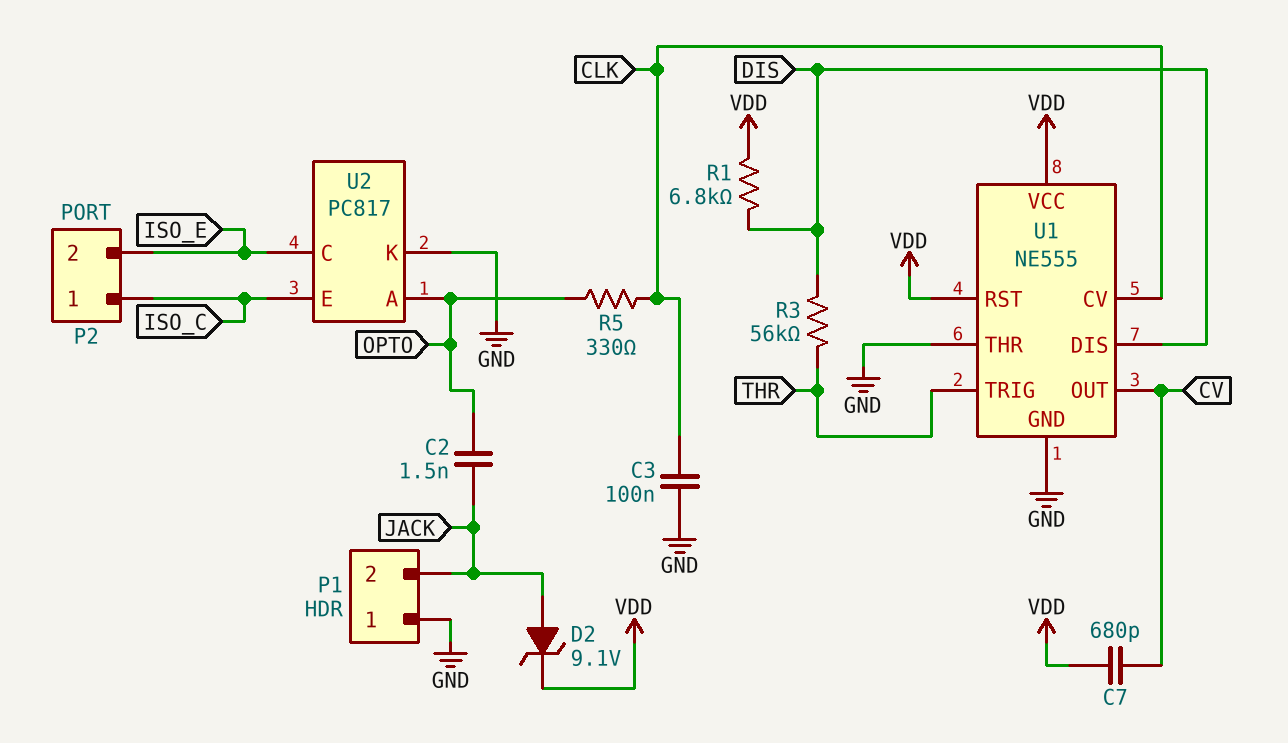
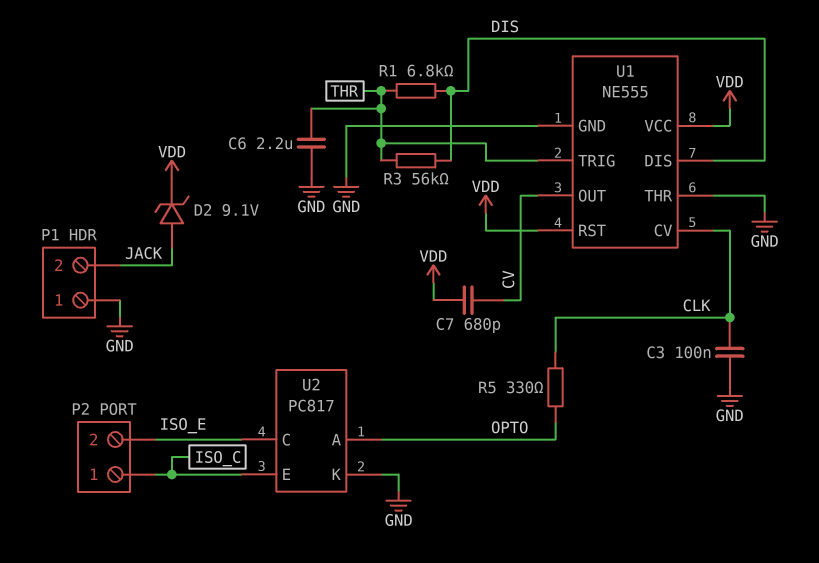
C2: 1.5nF (JACK, OPTO) -> none
C6: none -> 2.2uF (GND, THR)
R1: 6.8k (DIS, VDD) -> 6.8k (DIS, THR)

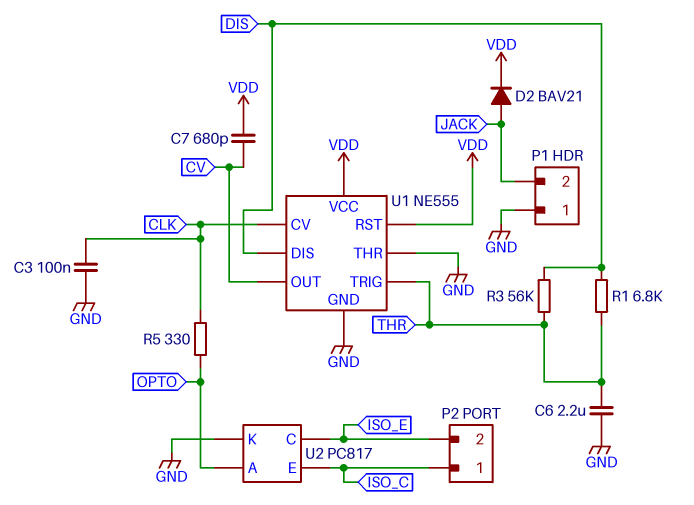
D2: zener 9.1V (A JACK, K VDD) -> diode BAV21 (A JACK, K VDD)

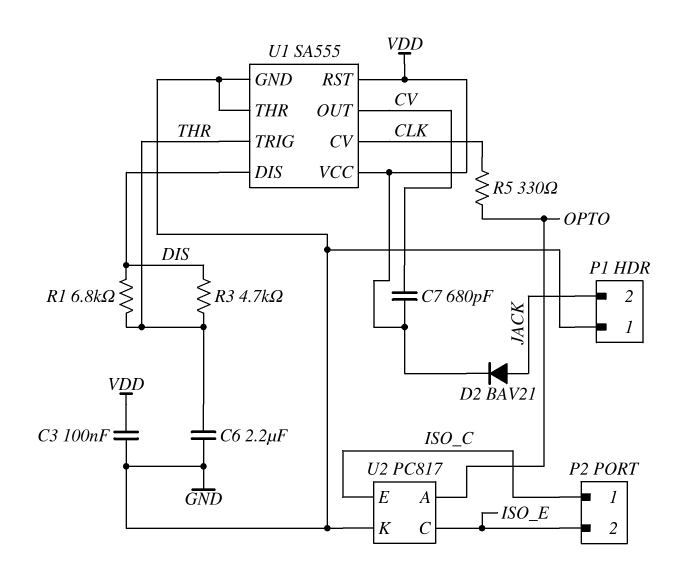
C3: 100nF (CLK, GND) -> 100nF (GND, VDD)
R3: 56k (DIS, THR) -> 4.7k (DIS, THR)
U1: NE555 -> SA555

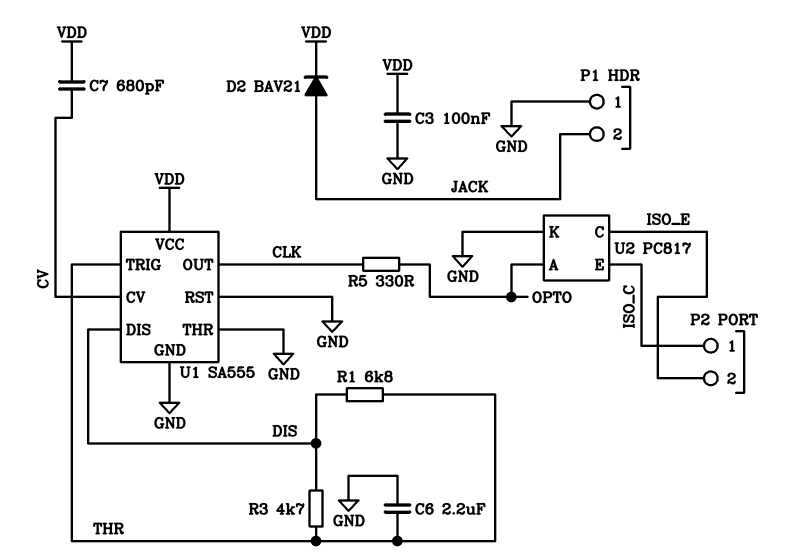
U1 pin CV: CLK -> CV
U1 pin OUT: CV -> CLK
U1 pin RST: VDD -> GND

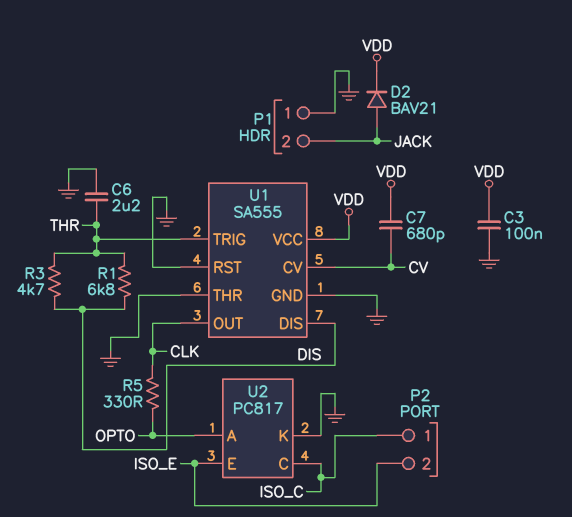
U2 pin C: ISO_E -> ISO_C
U2 pin E: ISO_C -> ISO_E

